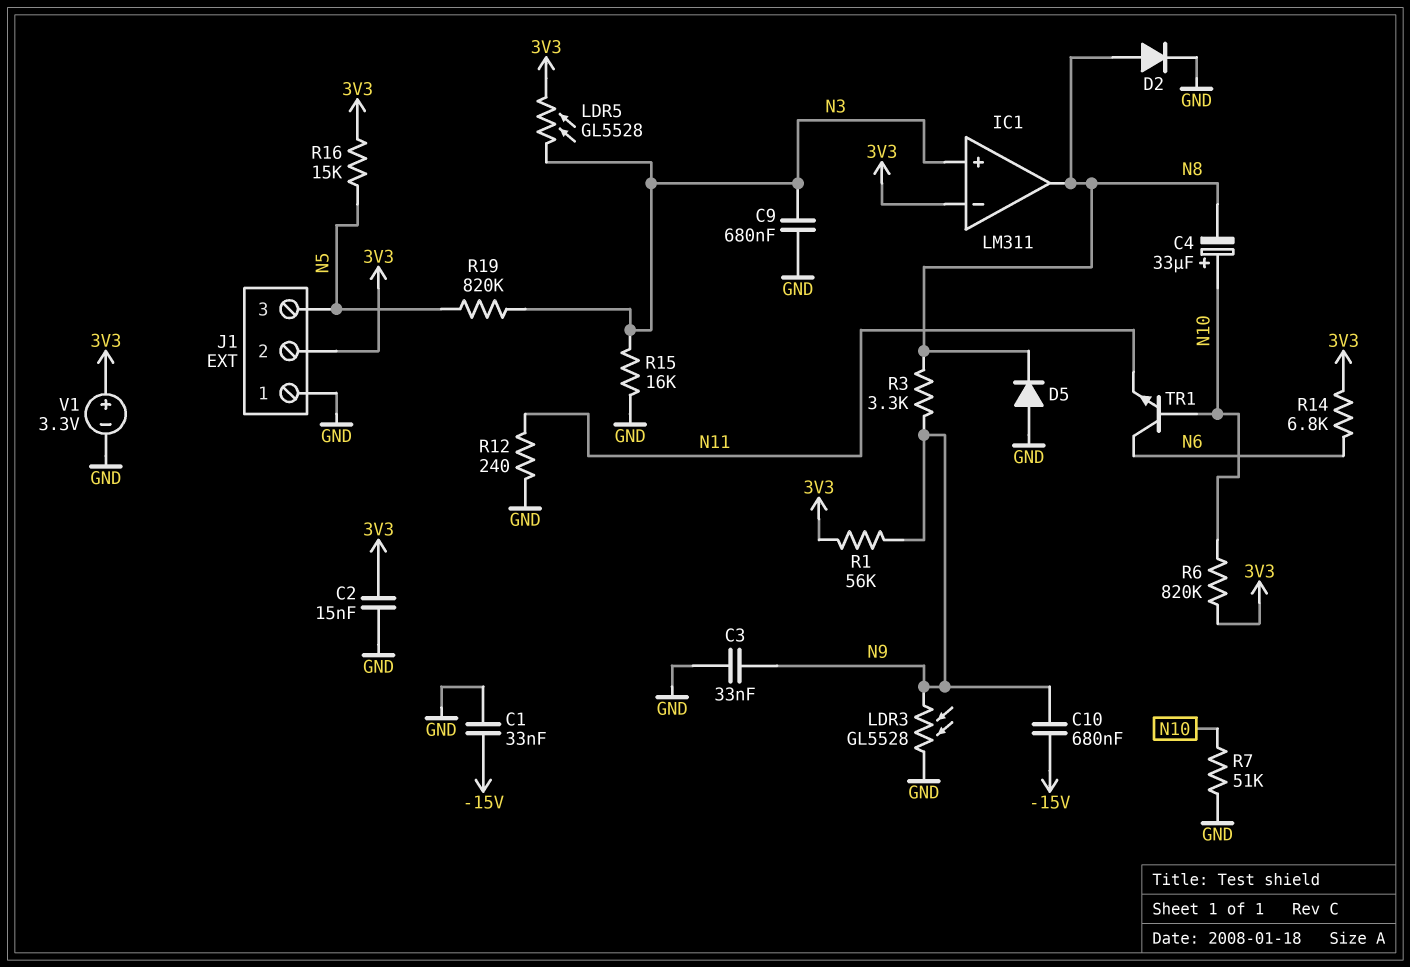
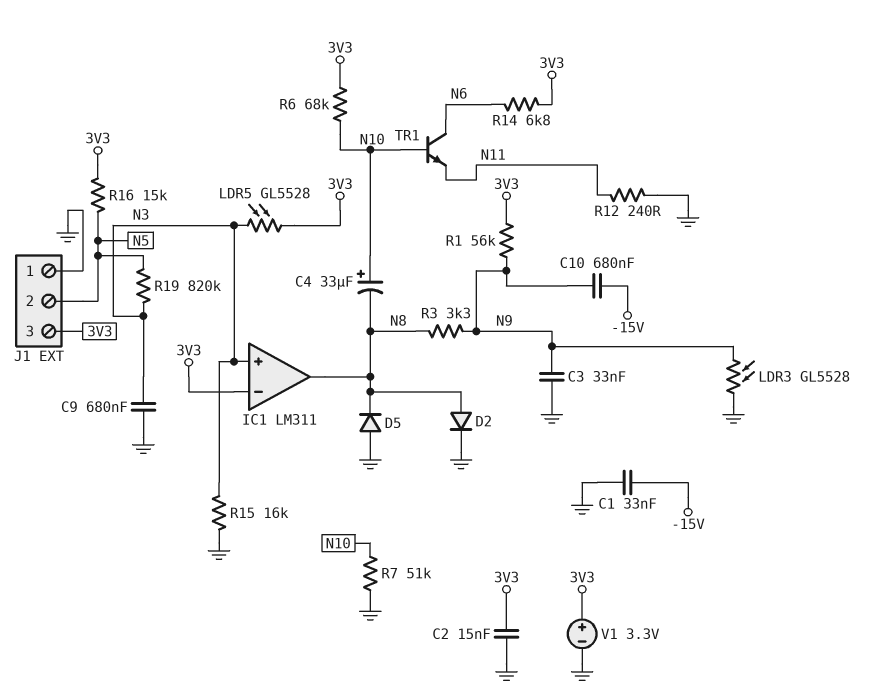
J1 pin 2: 3V3 -> N5
J1 pin 3: N5 -> 3V3
R6: 820k (3V3, N10) -> 68k (3V3, N10)

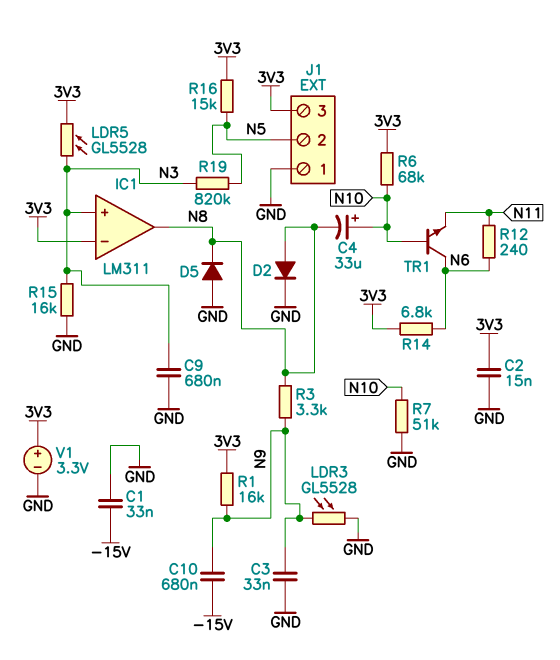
R1: 56k (3V3, N9) -> 16k (3V3, N9)
R12: 240 (GND, N11) -> 240 (N6, N11)

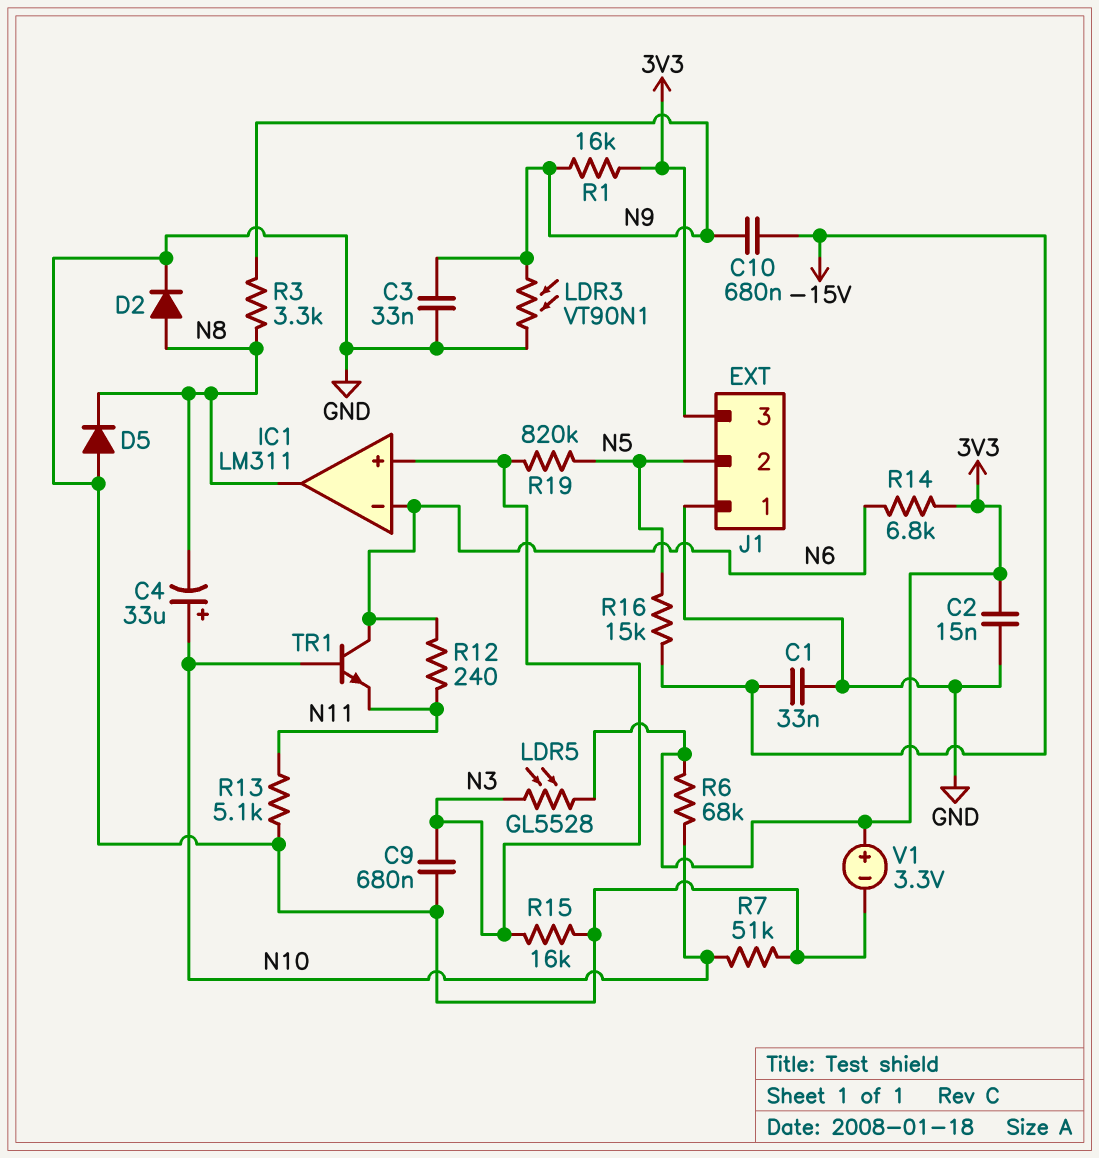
IC1 pin in-: 3V3 -> N6
LDR3: GL5528 (GND, N9) -> VT90N1 (GND, N9)
R13: none -> 5.1k (GND, N11)
R16: 15k (3V3, N5) -> 15k (-15V, N5)

